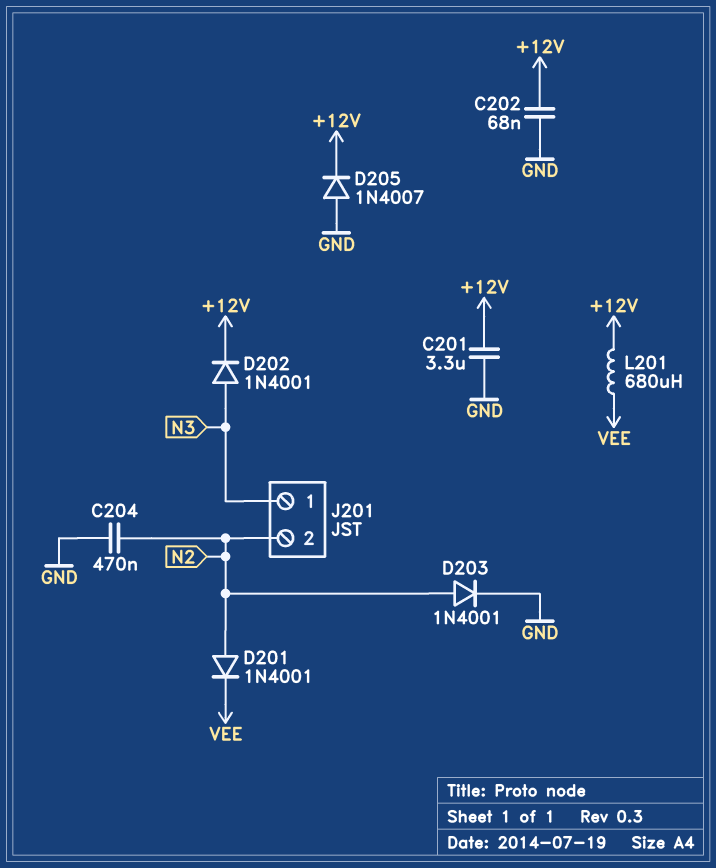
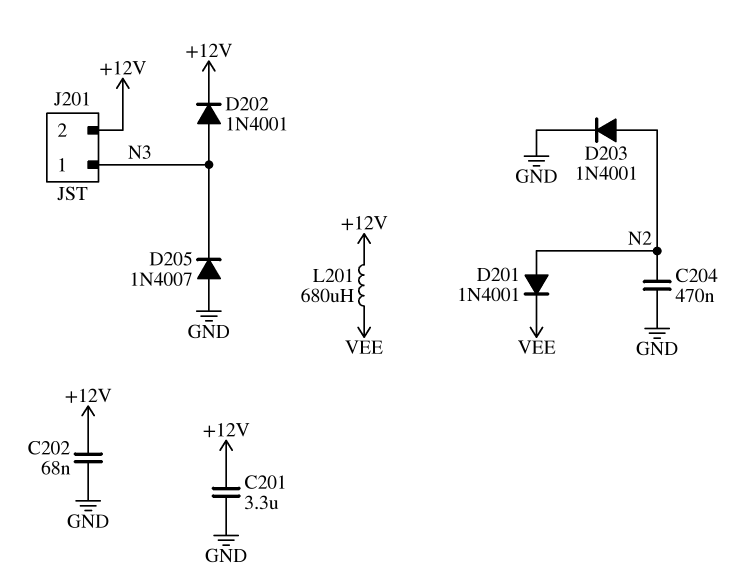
D205: diode 1N4007 (A GND, K +12V) -> diode 1N4007 (A GND, K N3)
J201 pin 2: N2 -> +12V

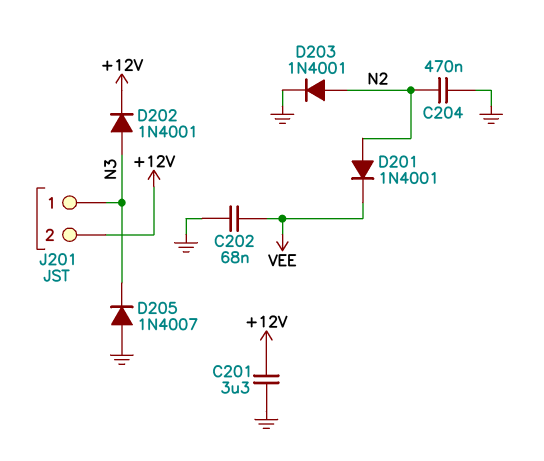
C202: 68nF (+12V, GND) -> 68nF (GND, VEE)
L201: 680uH (+12V, VEE) -> none

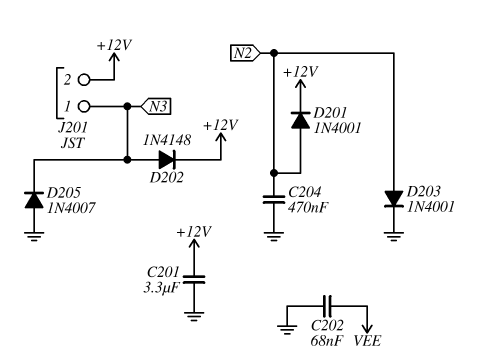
D201: diode 1N4001 (A N2, K VEE) -> diode 1N4001 (A N2, K +12V)
D202: diode 1N4001 (A N3, K +12V) -> diode 1N4148 (A N3, K +12V)

